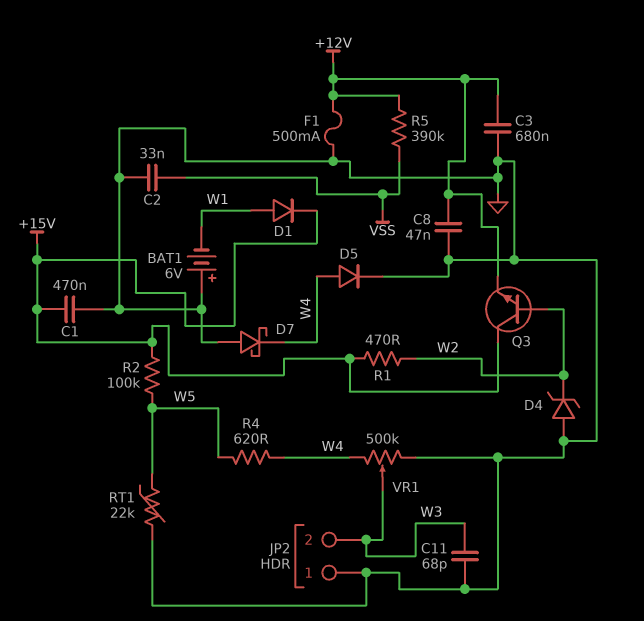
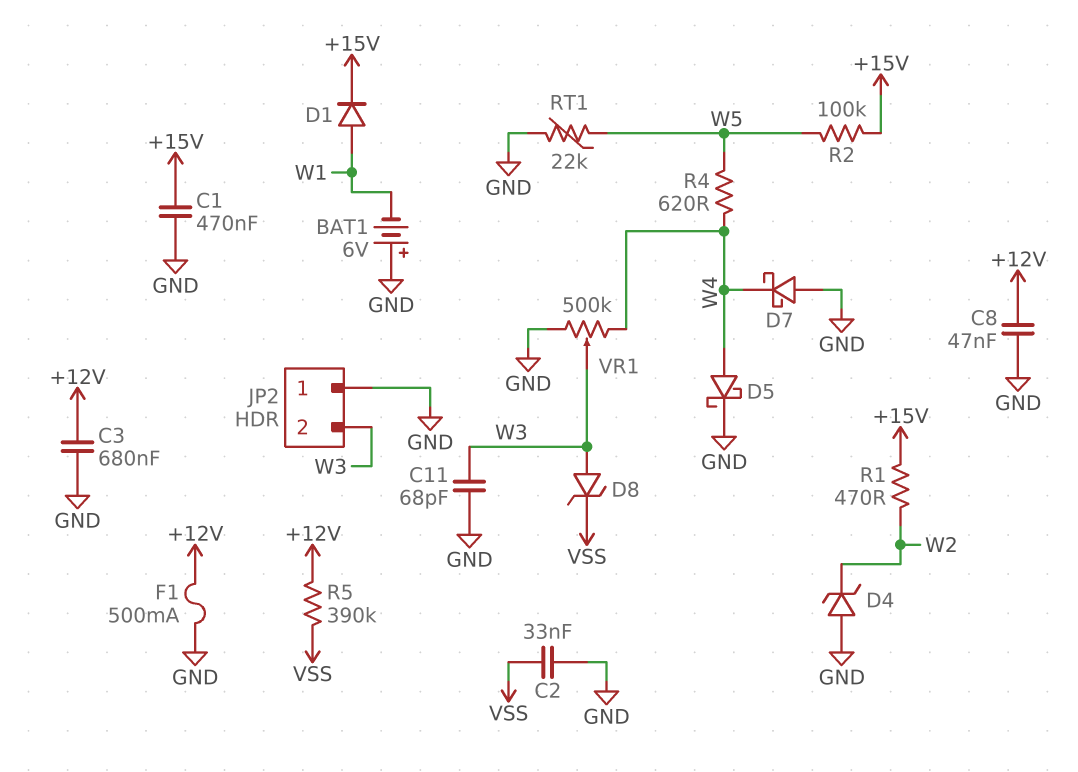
D5: diode (A W4, K GND) -> schottky (A W4, K GND)
D8: none -> zener (A W3, K VSS)
Q3: NPN (B W2, C +15V, E +12V) -> none

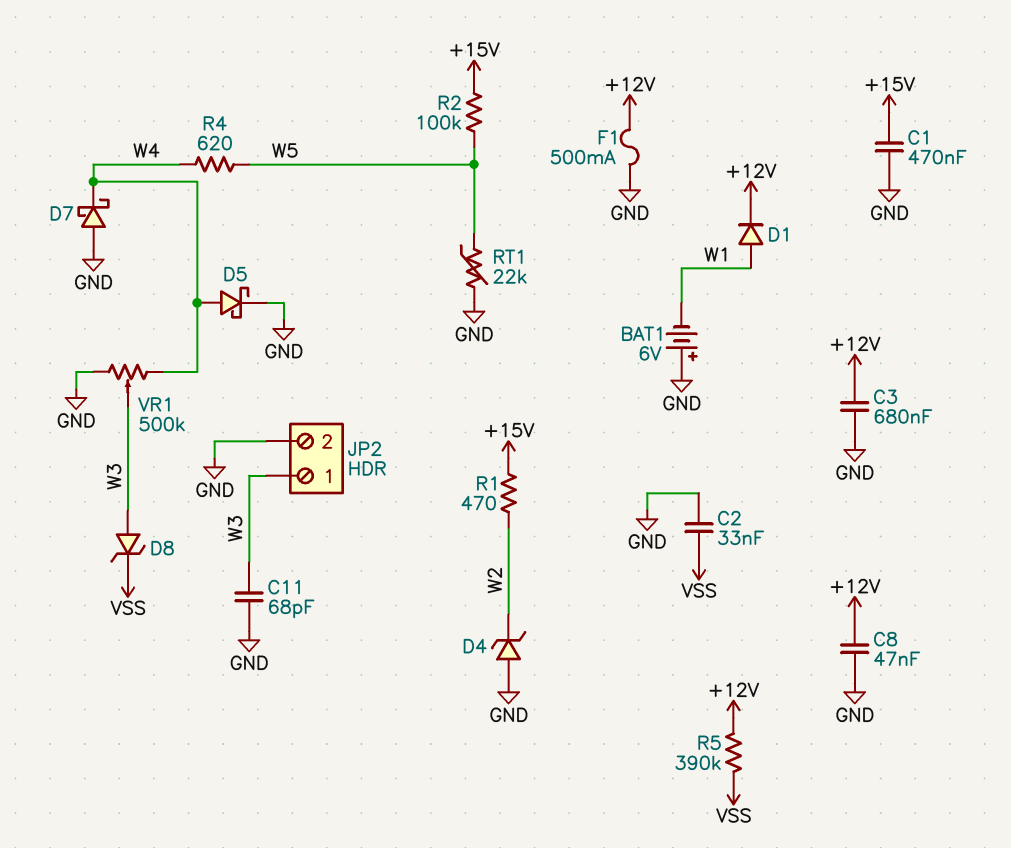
D1: diode (A W1, K +15V) -> diode (A W1, K +12V)
JP2 pin 1: GND -> W3
JP2 pin 2: W3 -> GND

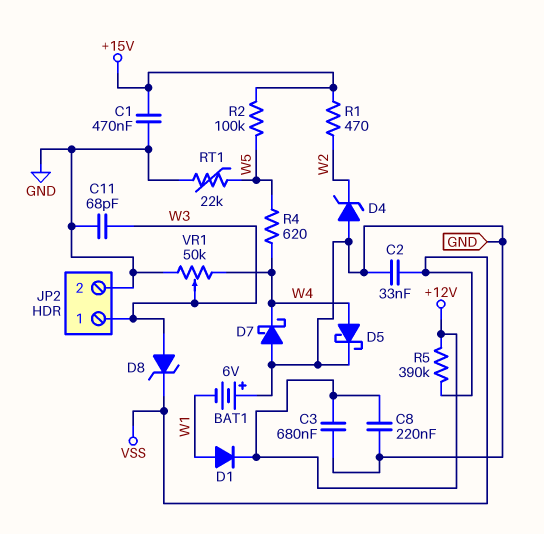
C8: 47nF (+12V, GND) -> 220nF (+12V, GND)
F1: 500mA (+12V, GND) -> none
VR1: 500k (GND, W4, wiper W3) -> 50k (GND, W4, wiper W3)

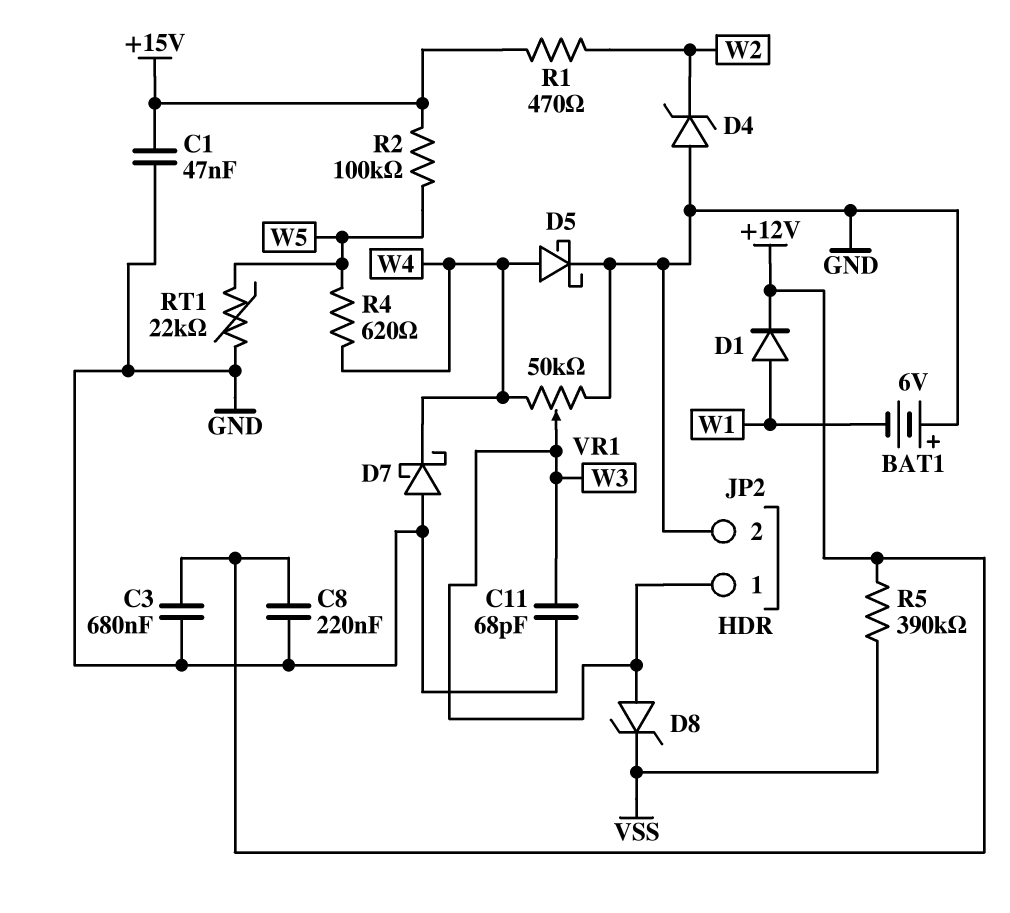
C1: 470nF (+15V, GND) -> 47nF (+15V, GND)
C2: 33nF (GND, VSS) -> none

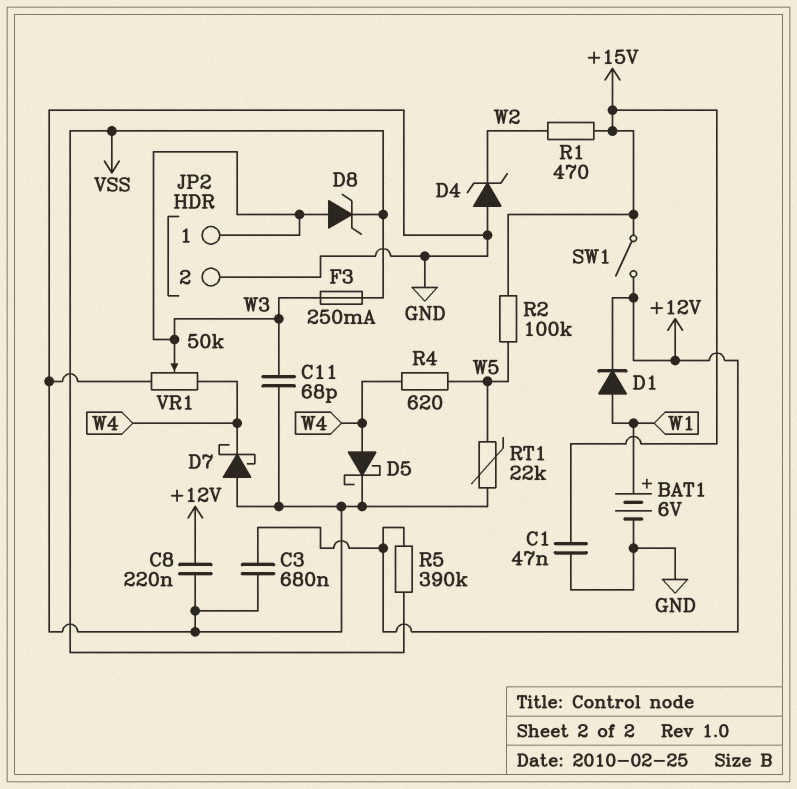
BAT1: 6V (plus GND, minus W1) -> 6V (plus W1, minus GND)
F3: none -> 250mA (VSS, W3)
SW1: none -> switch (+12V, +15V)

